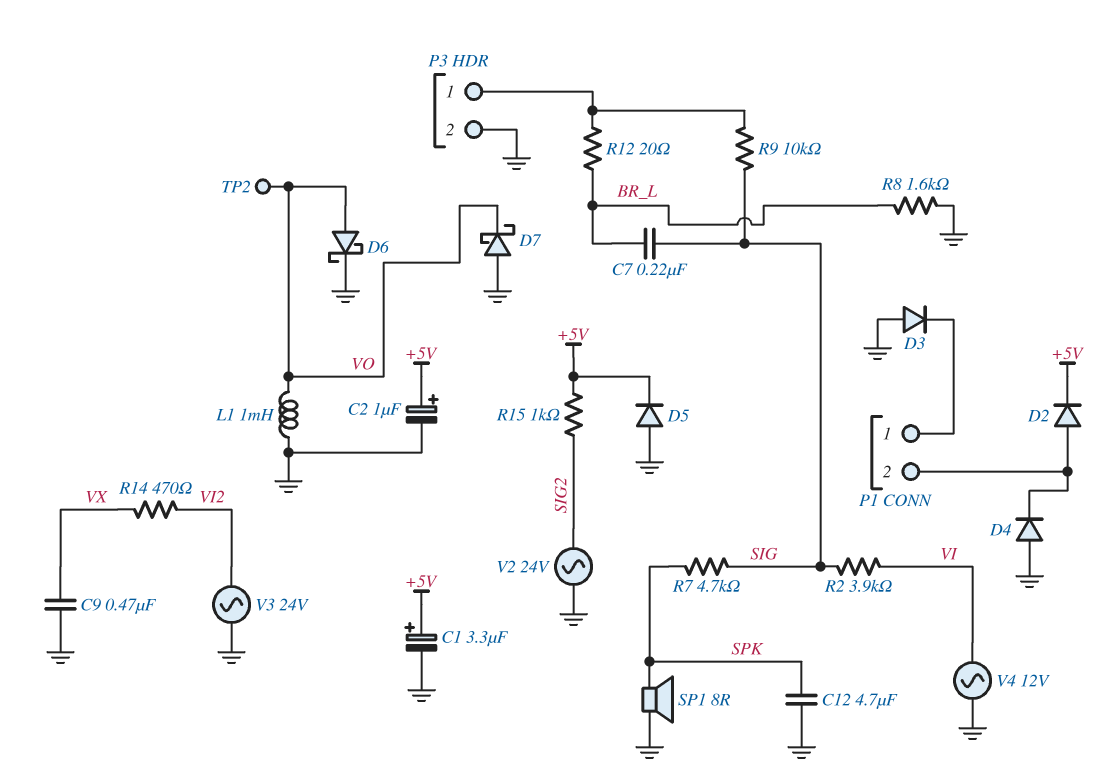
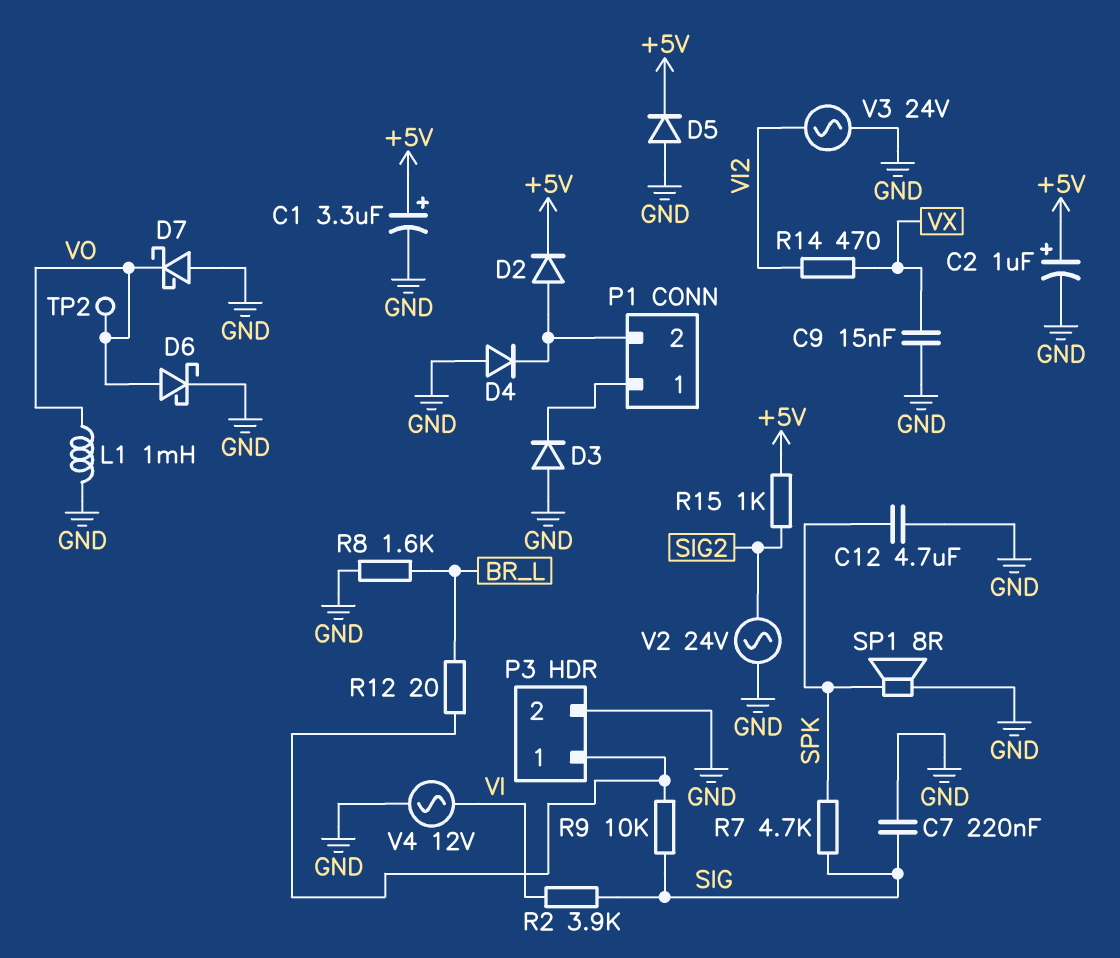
C7: 220nF (BR_L, SIG) -> 220nF (GND, SIG)
C9: 470nF (GND, VX) -> 15nF (GND, VX)

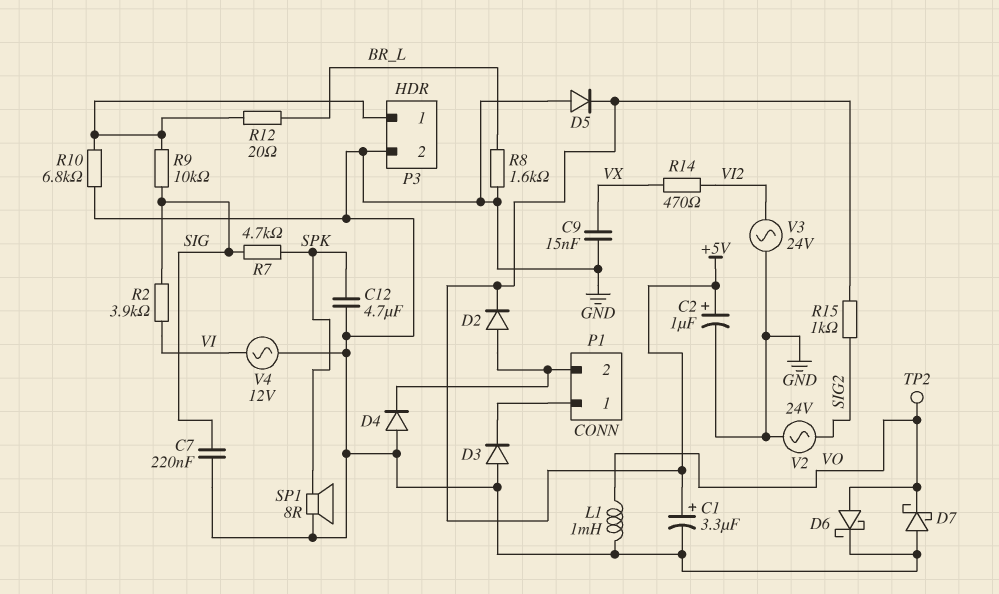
R10: none -> 6.8k (GND, P3/1)

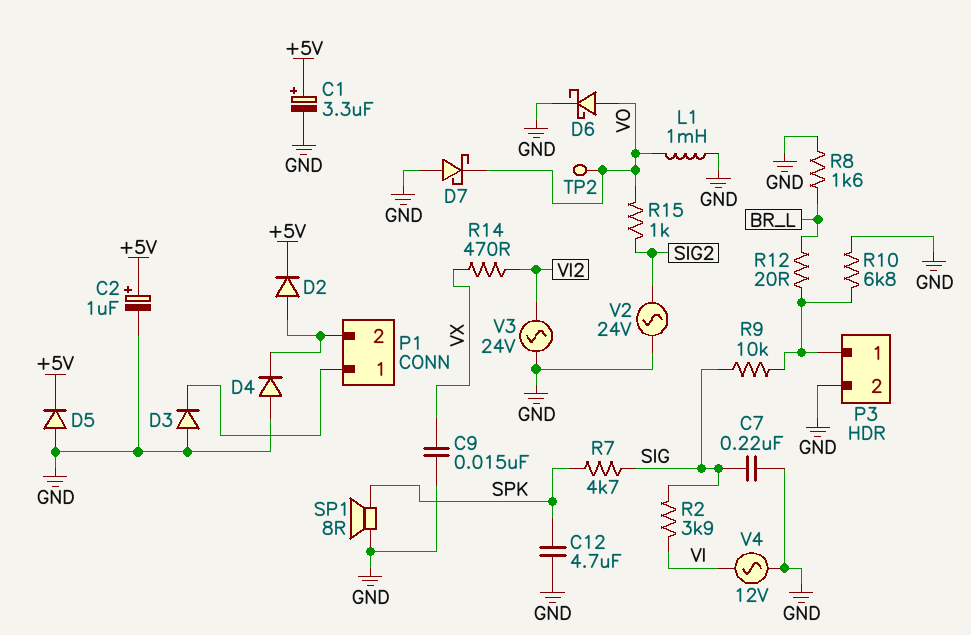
R15: 1k (+5V, SIG2) -> 1k (SIG2, VO)

